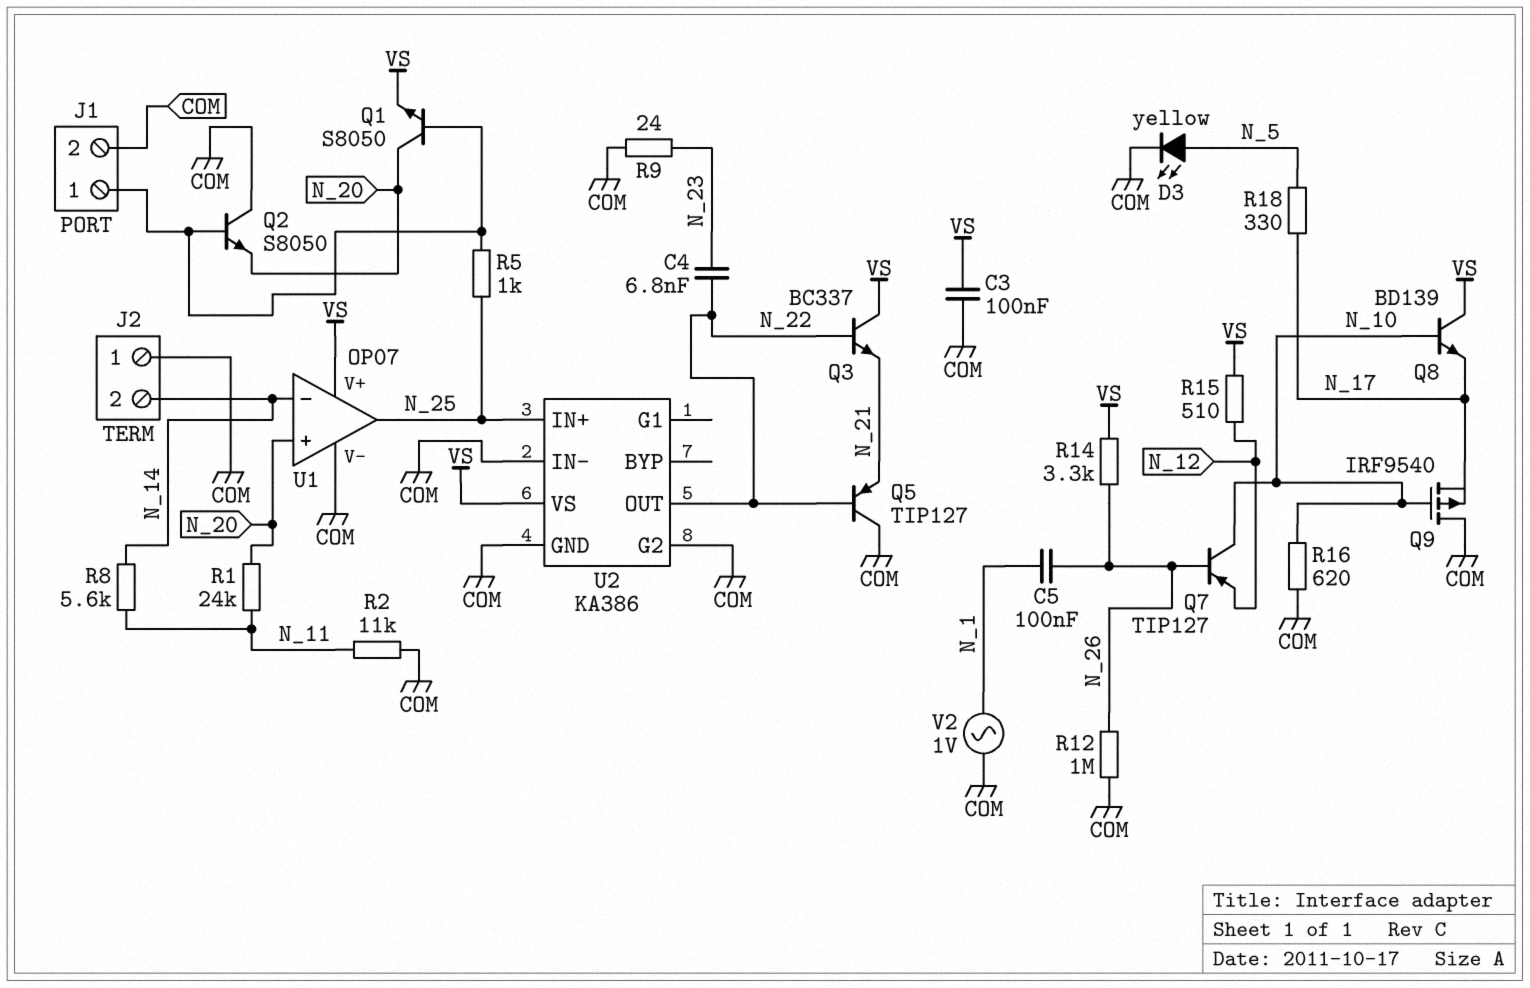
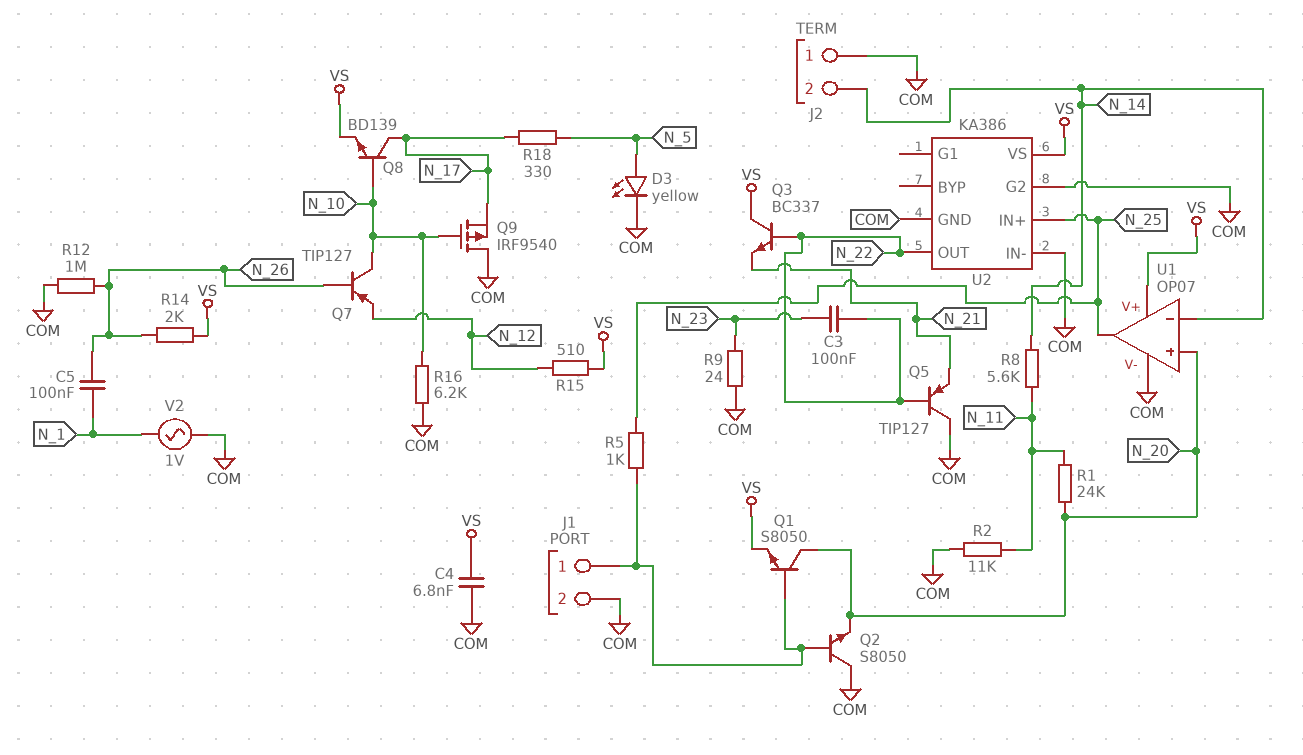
C3: 100nF (COM, VS) -> 100nF (N_22, N_23)
C4: 6.8nF (N_22, N_23) -> 6.8nF (COM, VS)
Q8: NPN BD139 (B N_10, C VS, E N_17) -> NPN BD139 (B N_10, C N_17, E VS)
R14: 3.3k (N_26, VS) -> 2k (N_26, VS)
R16: 620 (COM, N_10) -> 6.2k (COM, N_10)

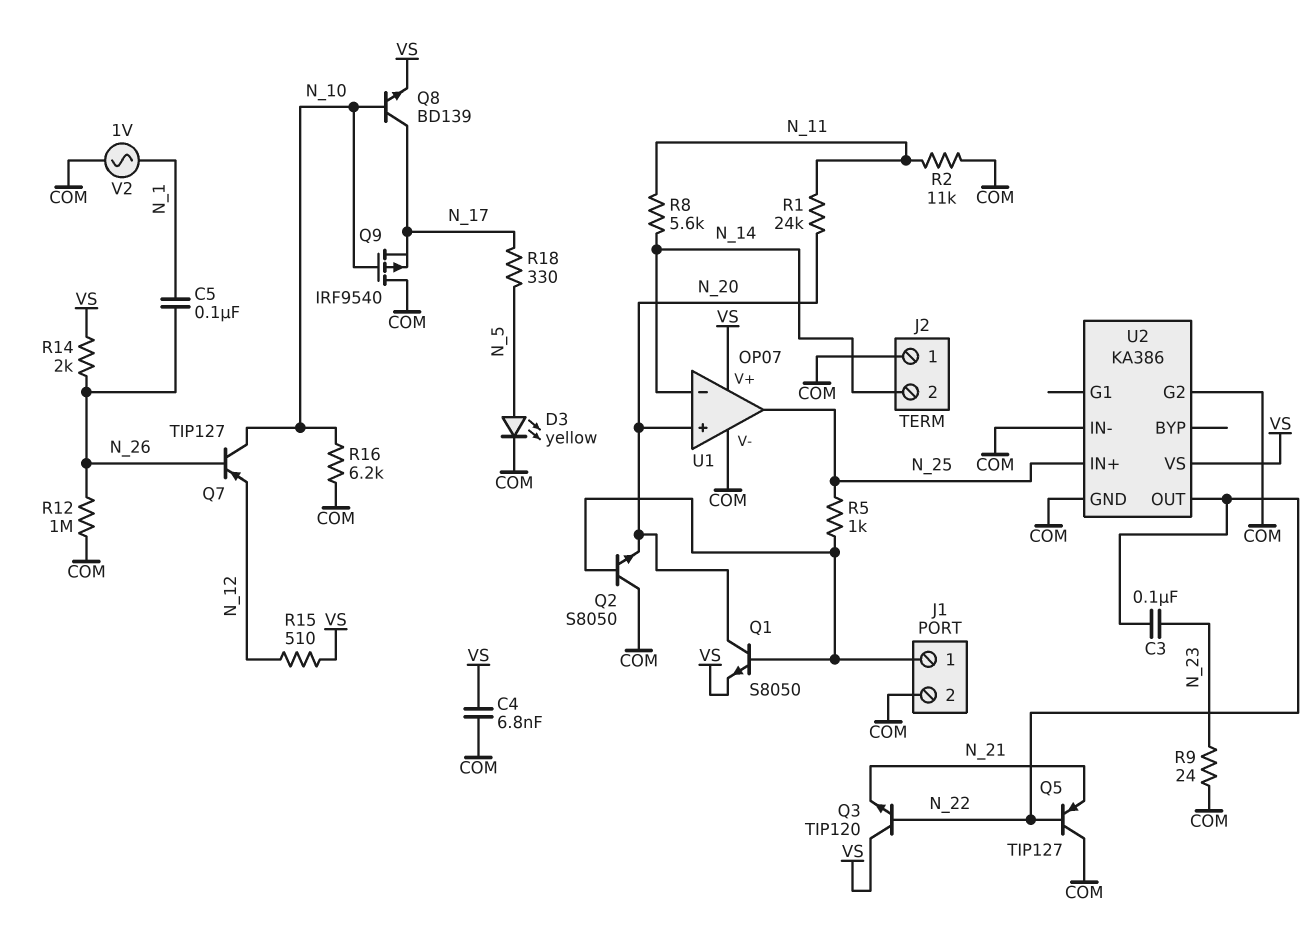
Q3: NPN BC337 (B N_22, C VS, E N_21) -> NPN TIP120 (B N_22, C VS, E N_21)

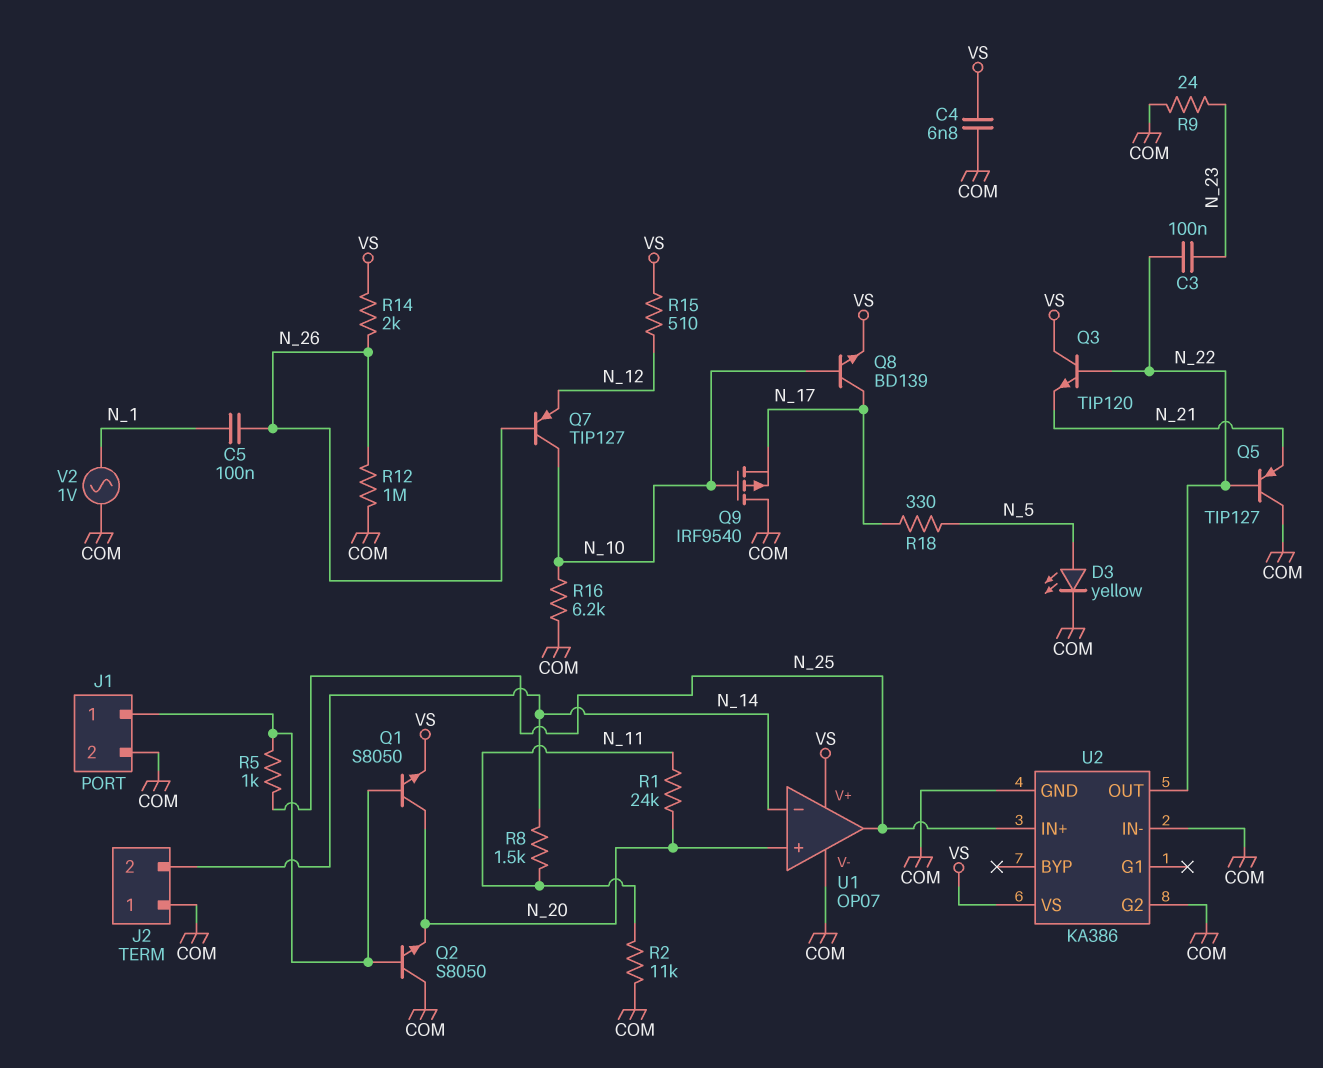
R8: 5.6k (N_11, N_14) -> 1.5k (N_11, N_14)

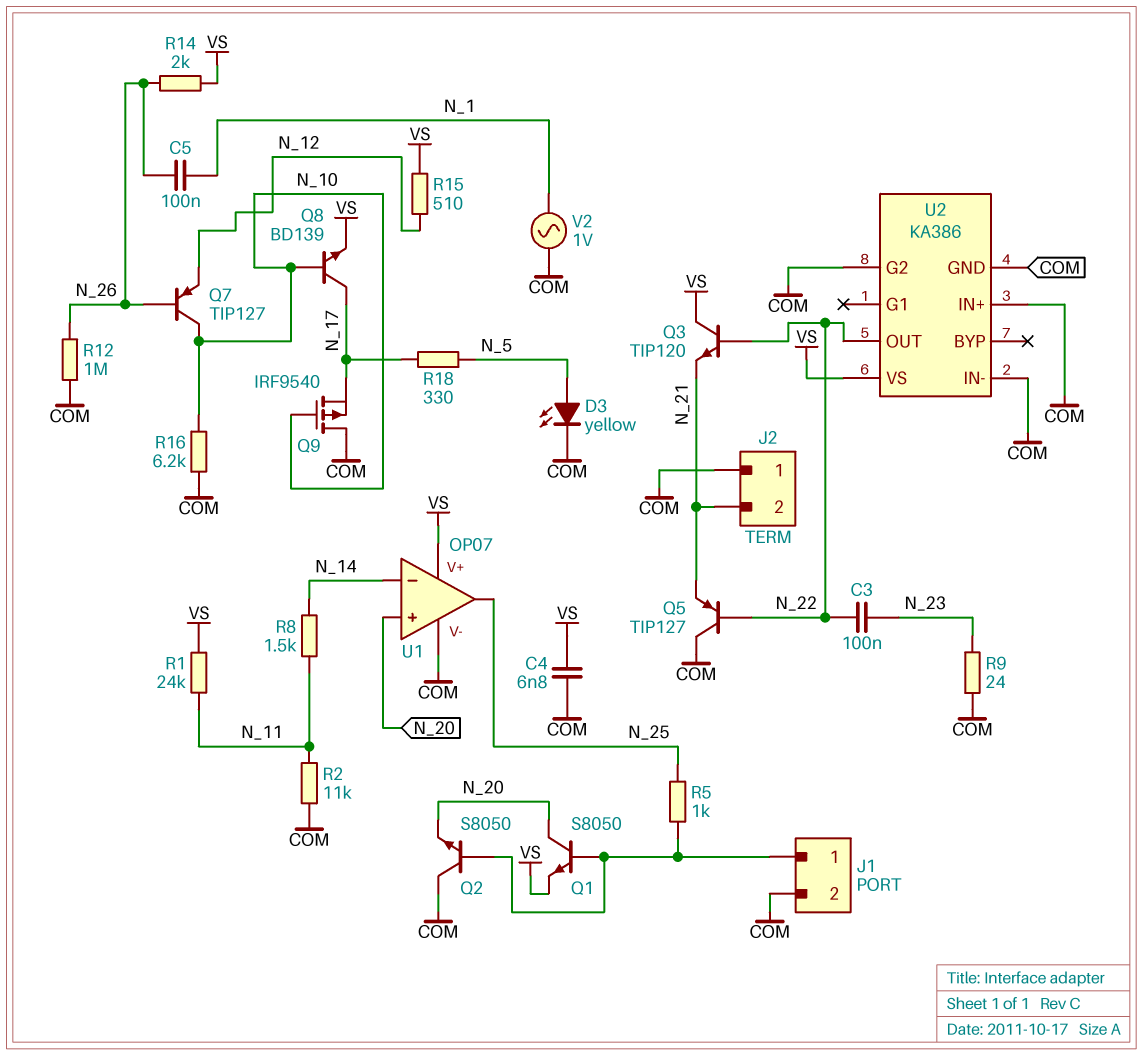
J2 pin 2: N_14 -> N_21
R1: 24k (N_11, N_20) -> 24k (N_11, VS)
U2 pin IN+: N_25 -> COM

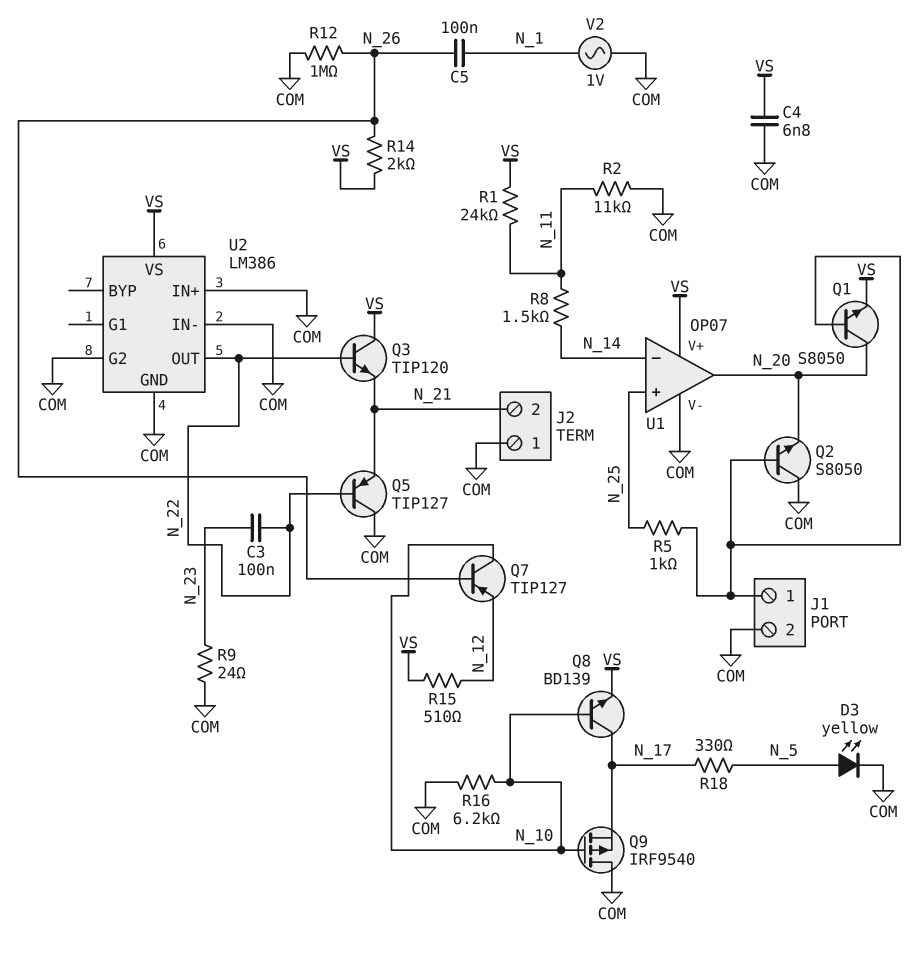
U1 pin in+: N_20 -> N_25
U1 pin out: N_25 -> N_20
U2: KA386 -> LM386

